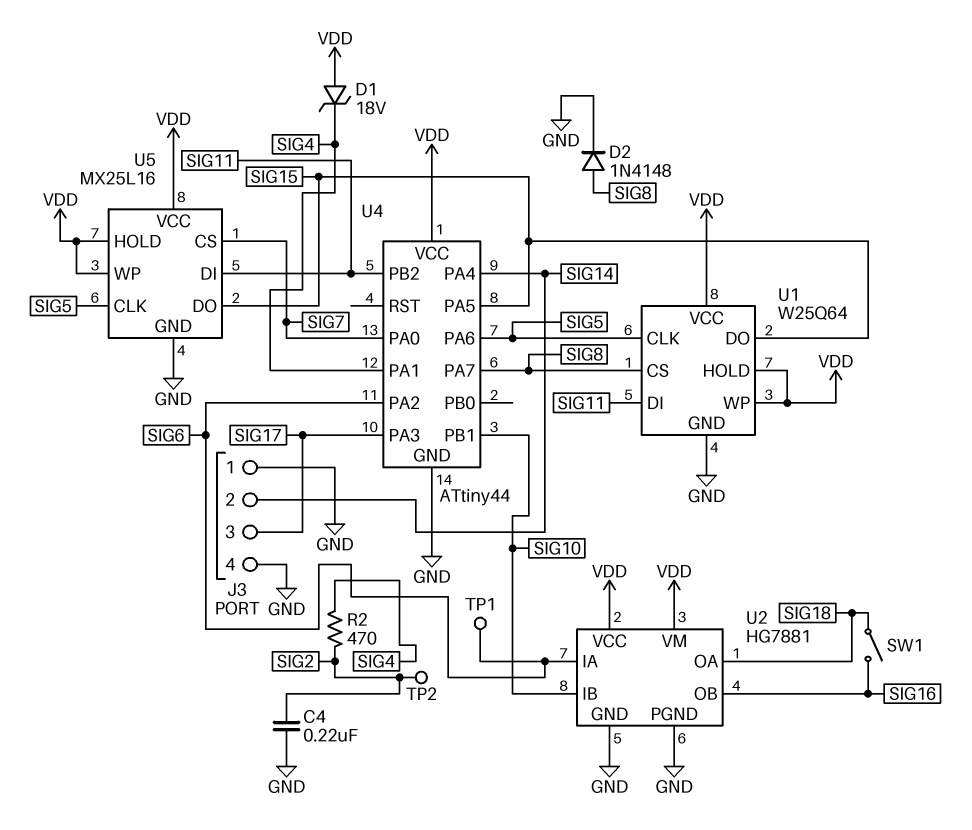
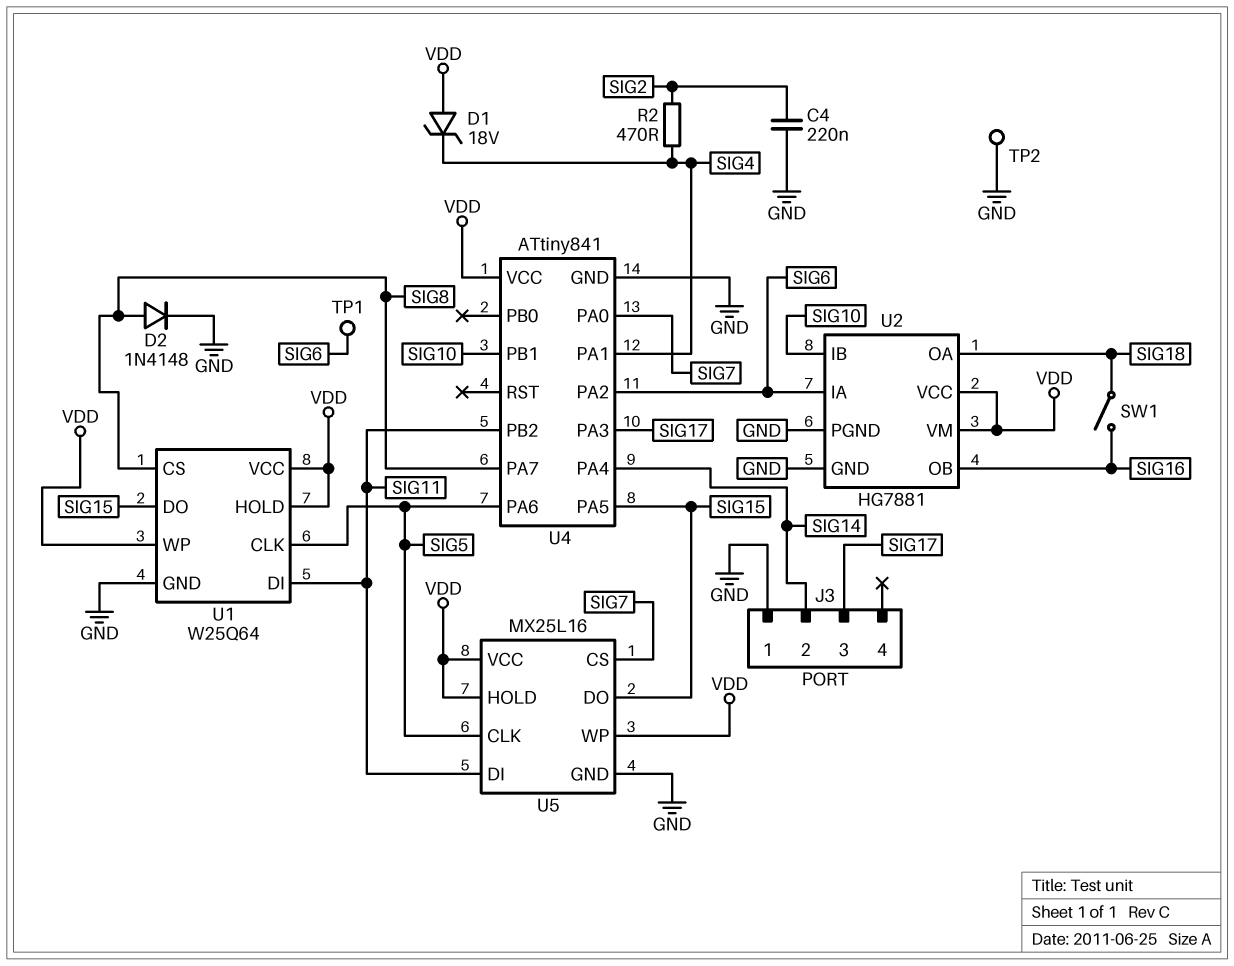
J3 pin 4: GND -> none
TP2: test point (SIG2) -> test point (GND)
U4: ATtiny44 -> ATtiny841

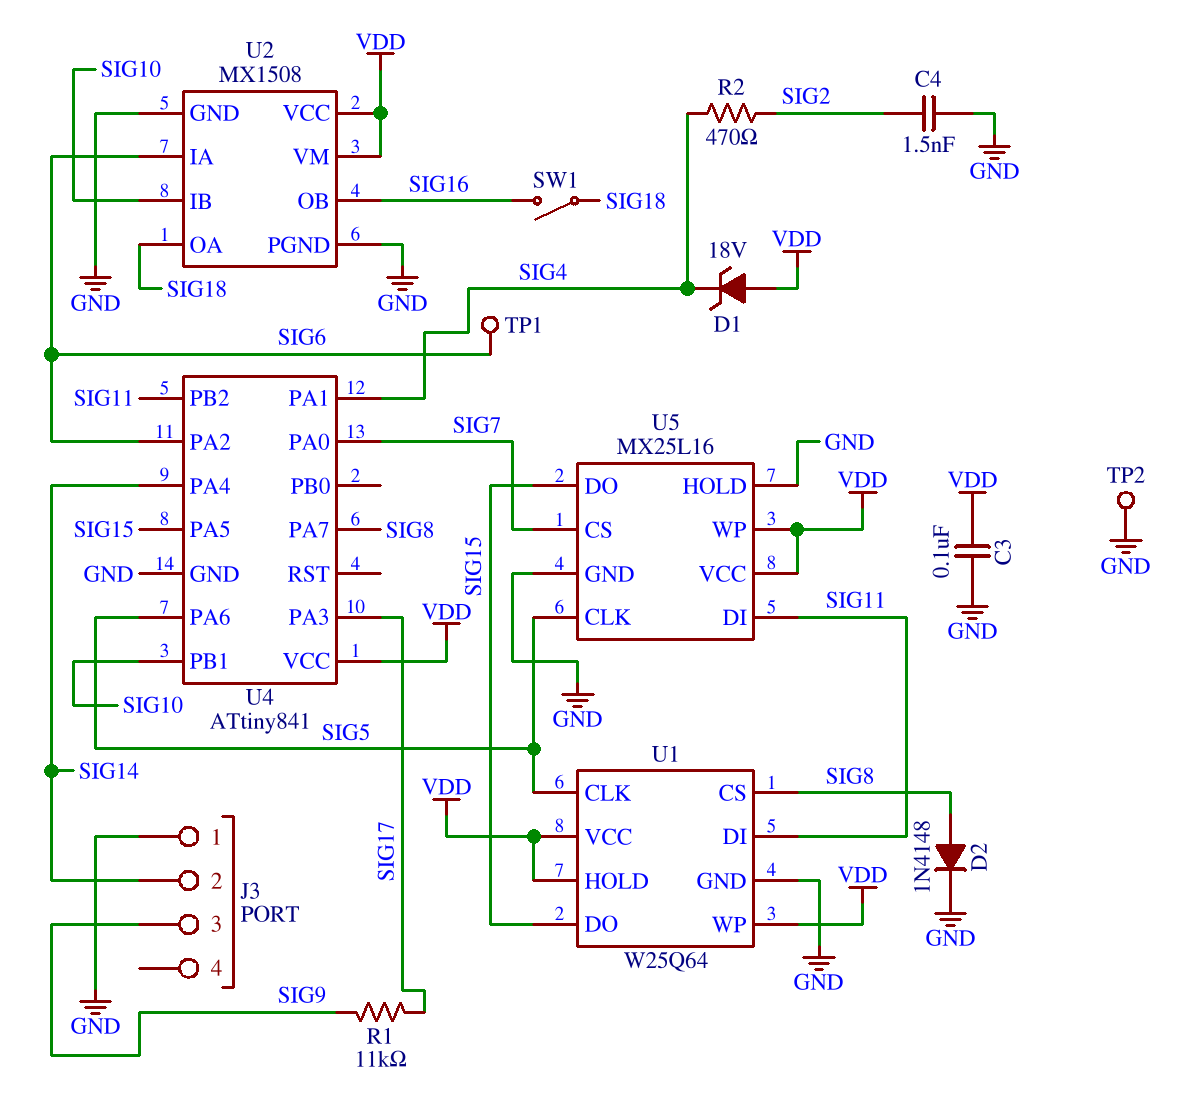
C3: none -> 100nF (GND, VDD)
C4: 220nF (GND, SIG2) -> 1.5nF (GND, SIG2)
J3 pin 3: SIG17 -> SIG9
R1: none -> 11k (SIG9, SIG17)
U2: HG7881 -> MX1508
U5 pin HOLD: VDD -> GND

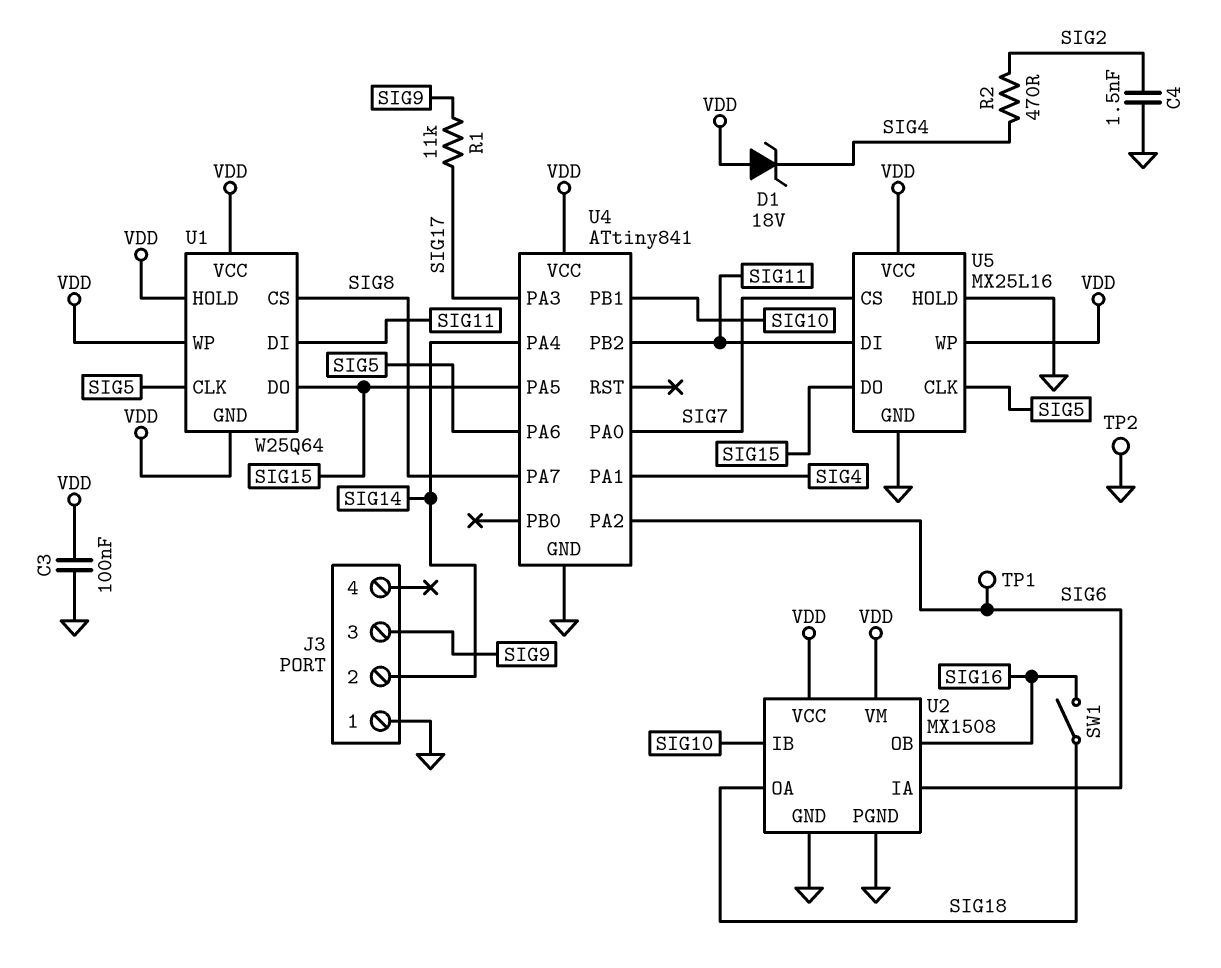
D2: diode 1N4148 (A SIG8, K GND) -> none
U1 pin GND: GND -> VDD

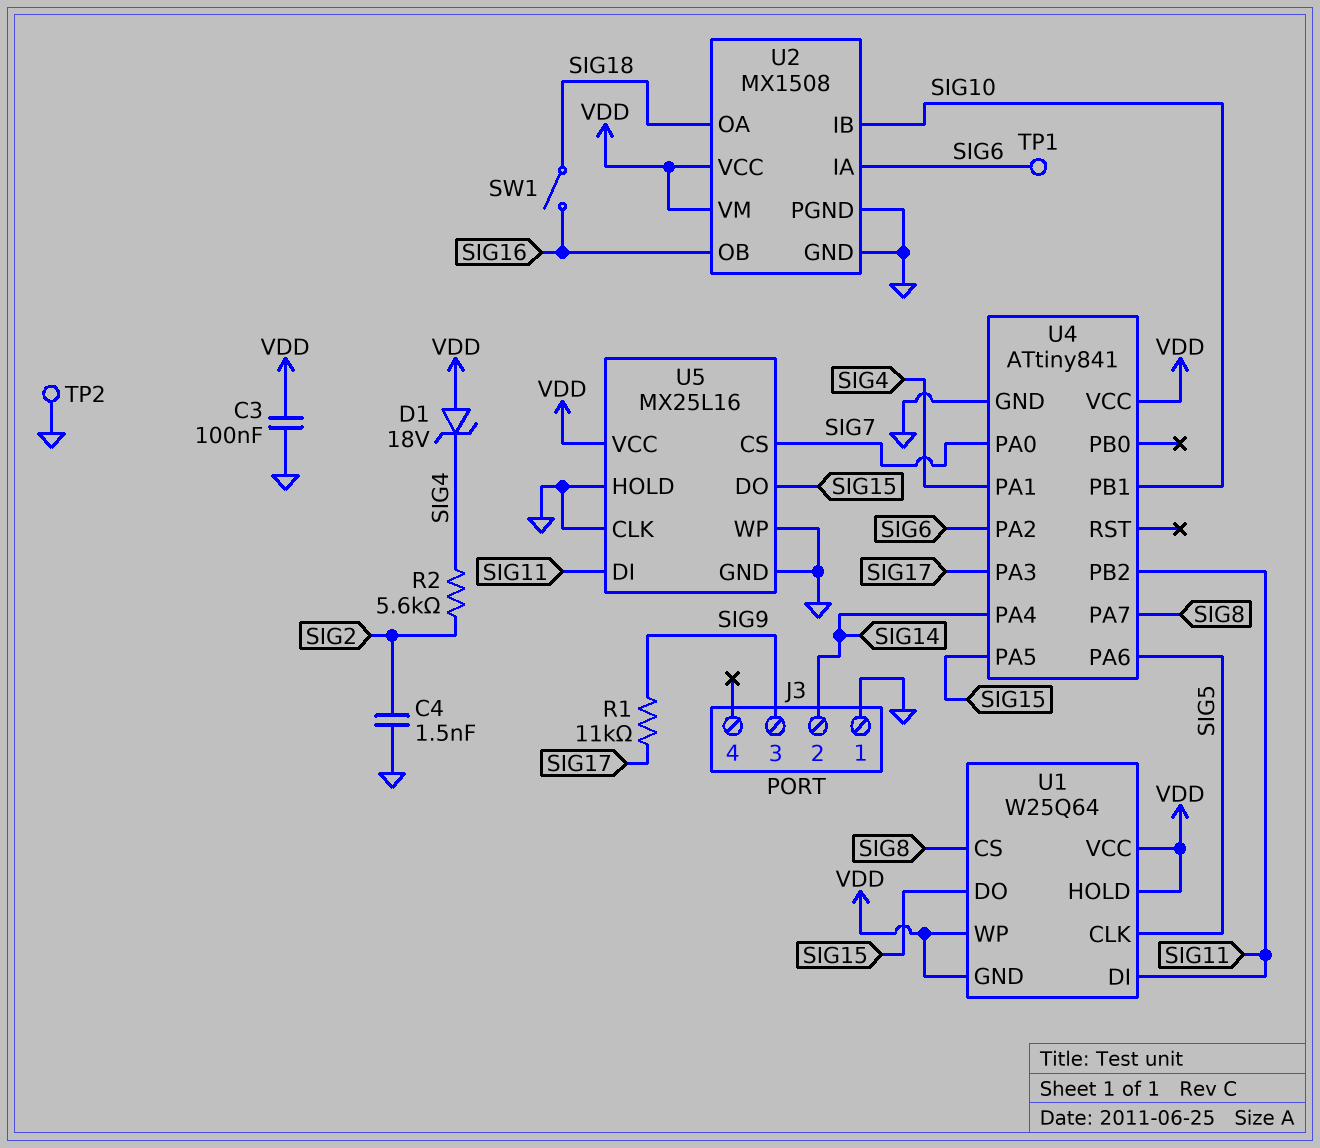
R2: 470 (SIG2, SIG4) -> 5.6k (SIG2, SIG4)
U5 pin CLK: SIG5 -> GND
U5 pin WP: VDD -> GND

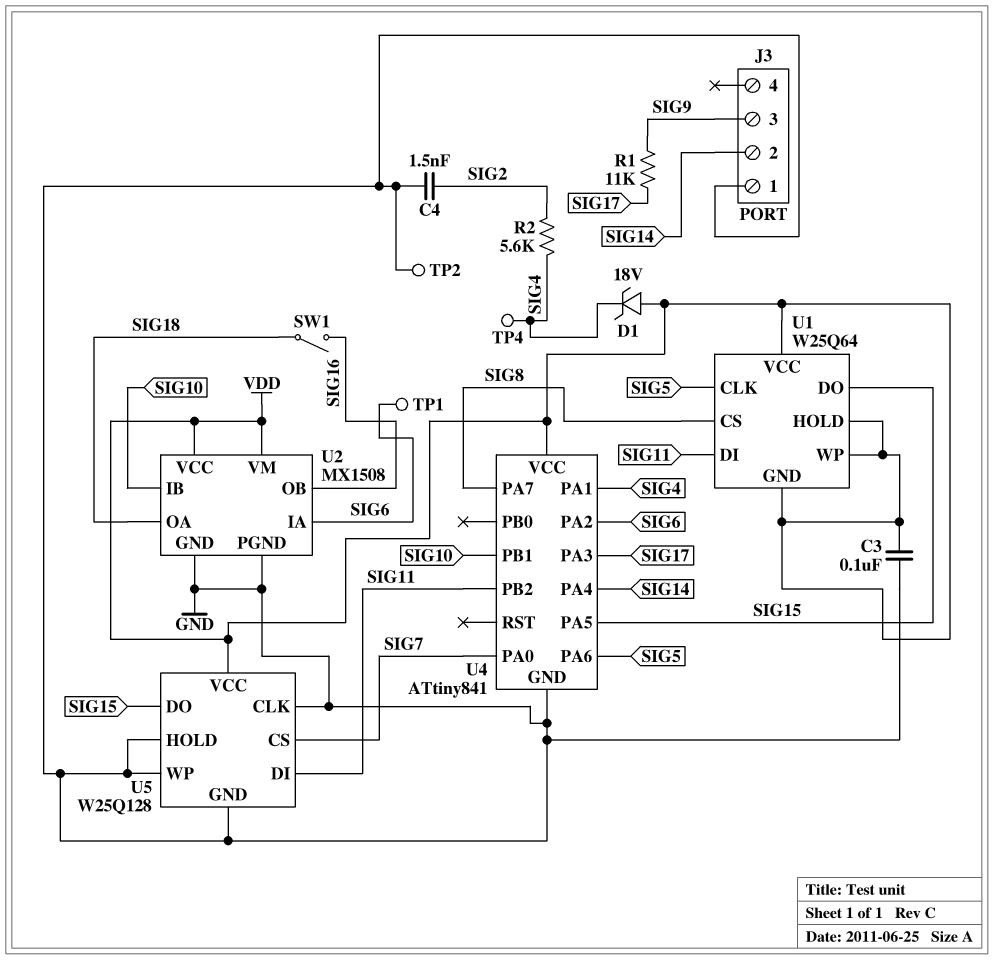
TP4: none -> test point (SIG4)
U5: MX25L16 -> W25Q128

